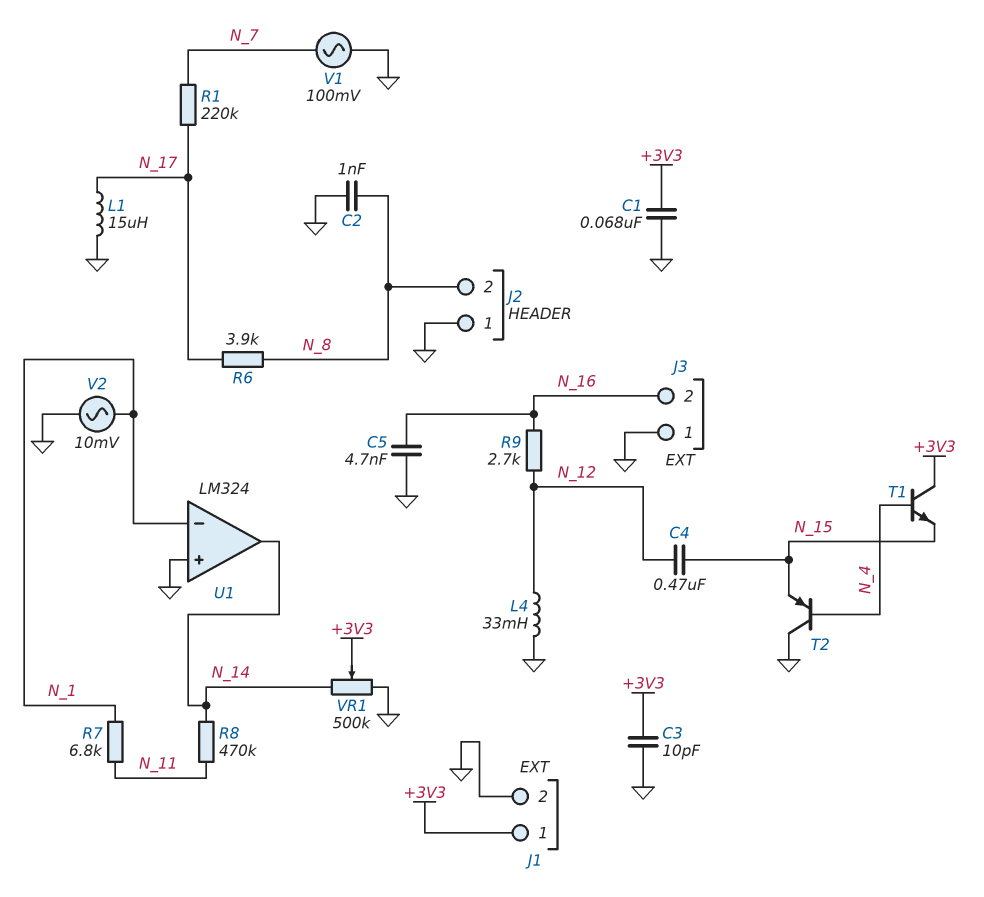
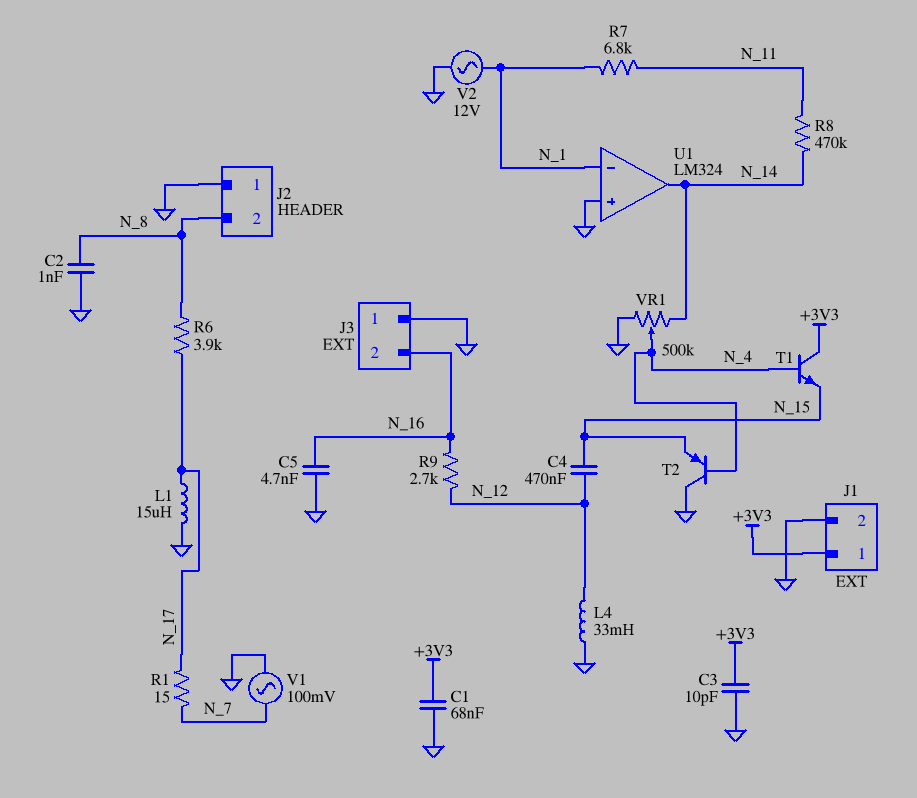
R1: 220k (N_7, N_17) -> 15 (N_7, N_17)
V2: AC 10mV (GND, N_1) -> AC 12V (GND, N_1)
VR1: 500k (GND, N_14, wiper +3V3) -> 500k (GND, N_14, wiper N_4)

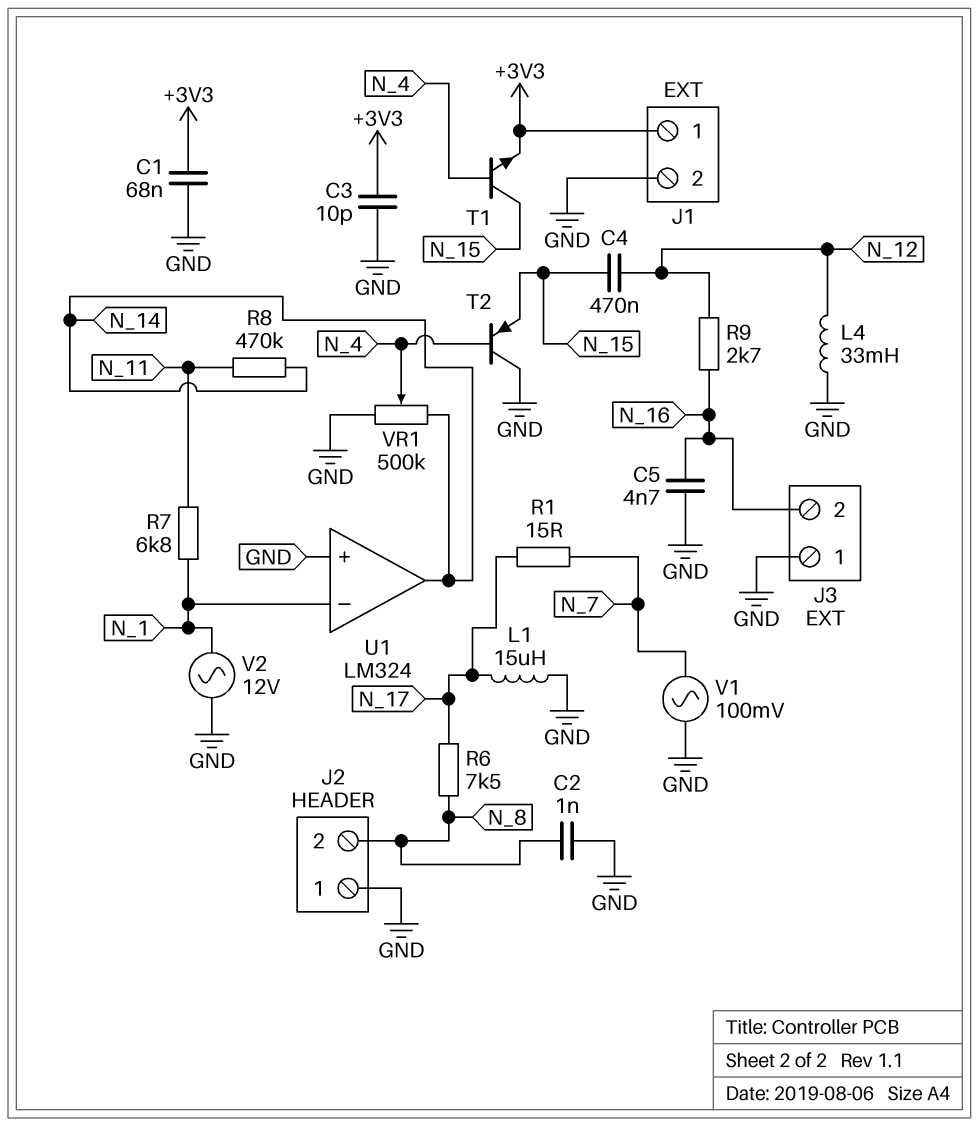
R6: 3.9k (N_8, N_17) -> 7.5k (N_8, N_17)
T1: NPN (B N_4, C +3V3, E N_15) -> NPN (B N_4, C N_15, E +3V3)

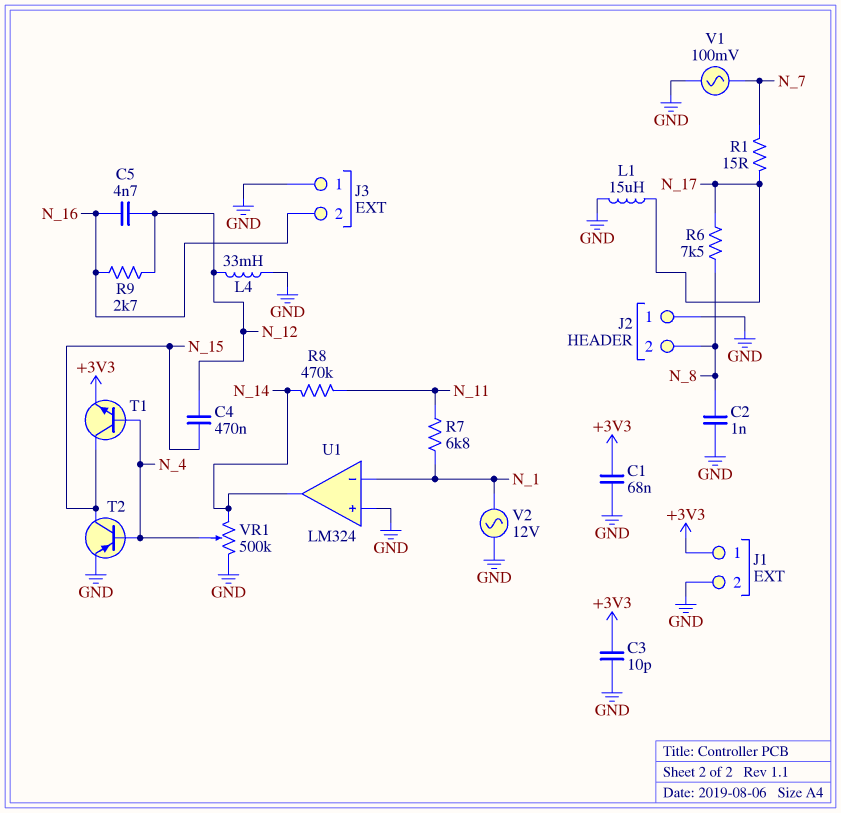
C5: 4.7nF (GND, N_16) -> 4.7nF (N_12, N_16)
T2: PNP (B N_4, C GND, E N_15) -> PNP (B N_4, C N_15, E GND)

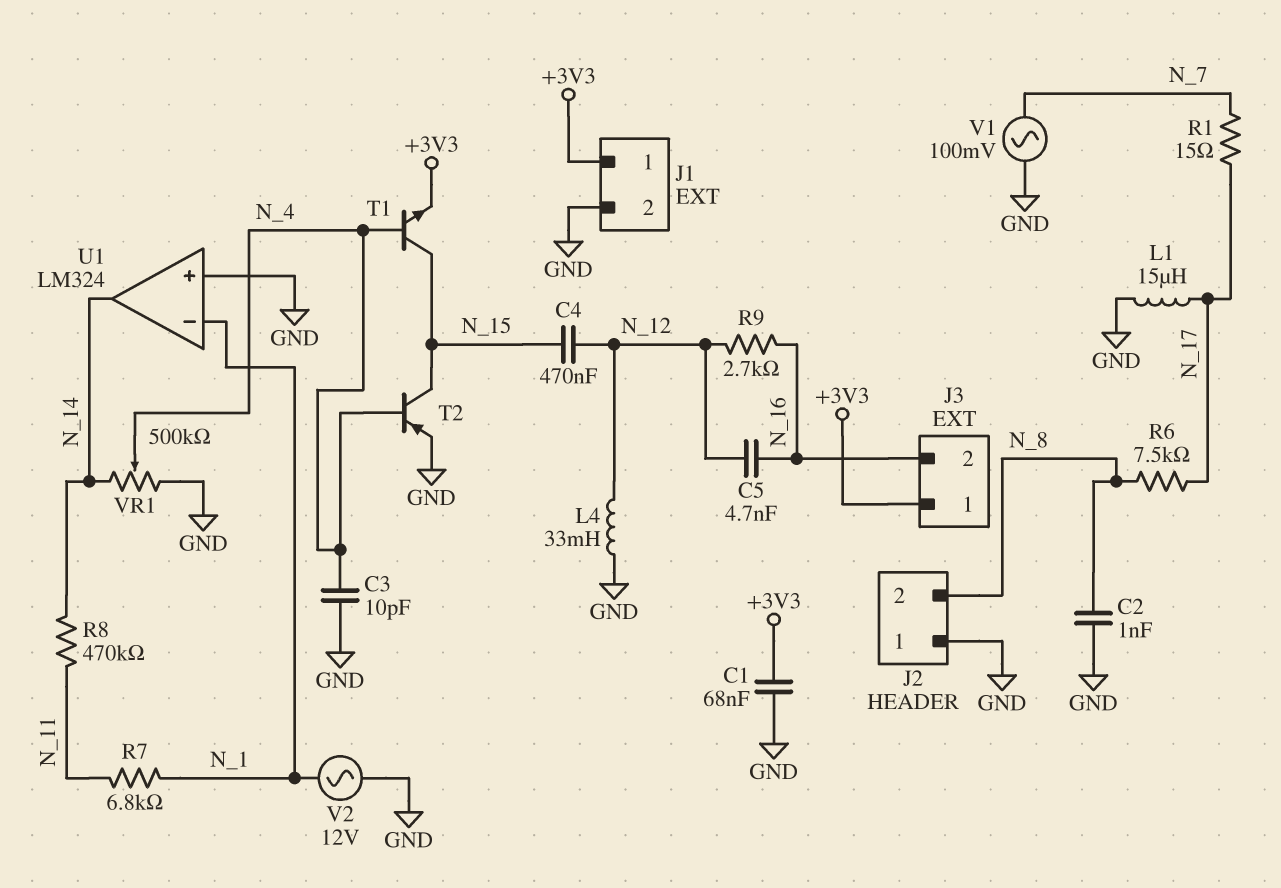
C3: 10pF (+3V3, GND) -> 10pF (GND, N_4)
J3 pin 1: GND -> +3V3

